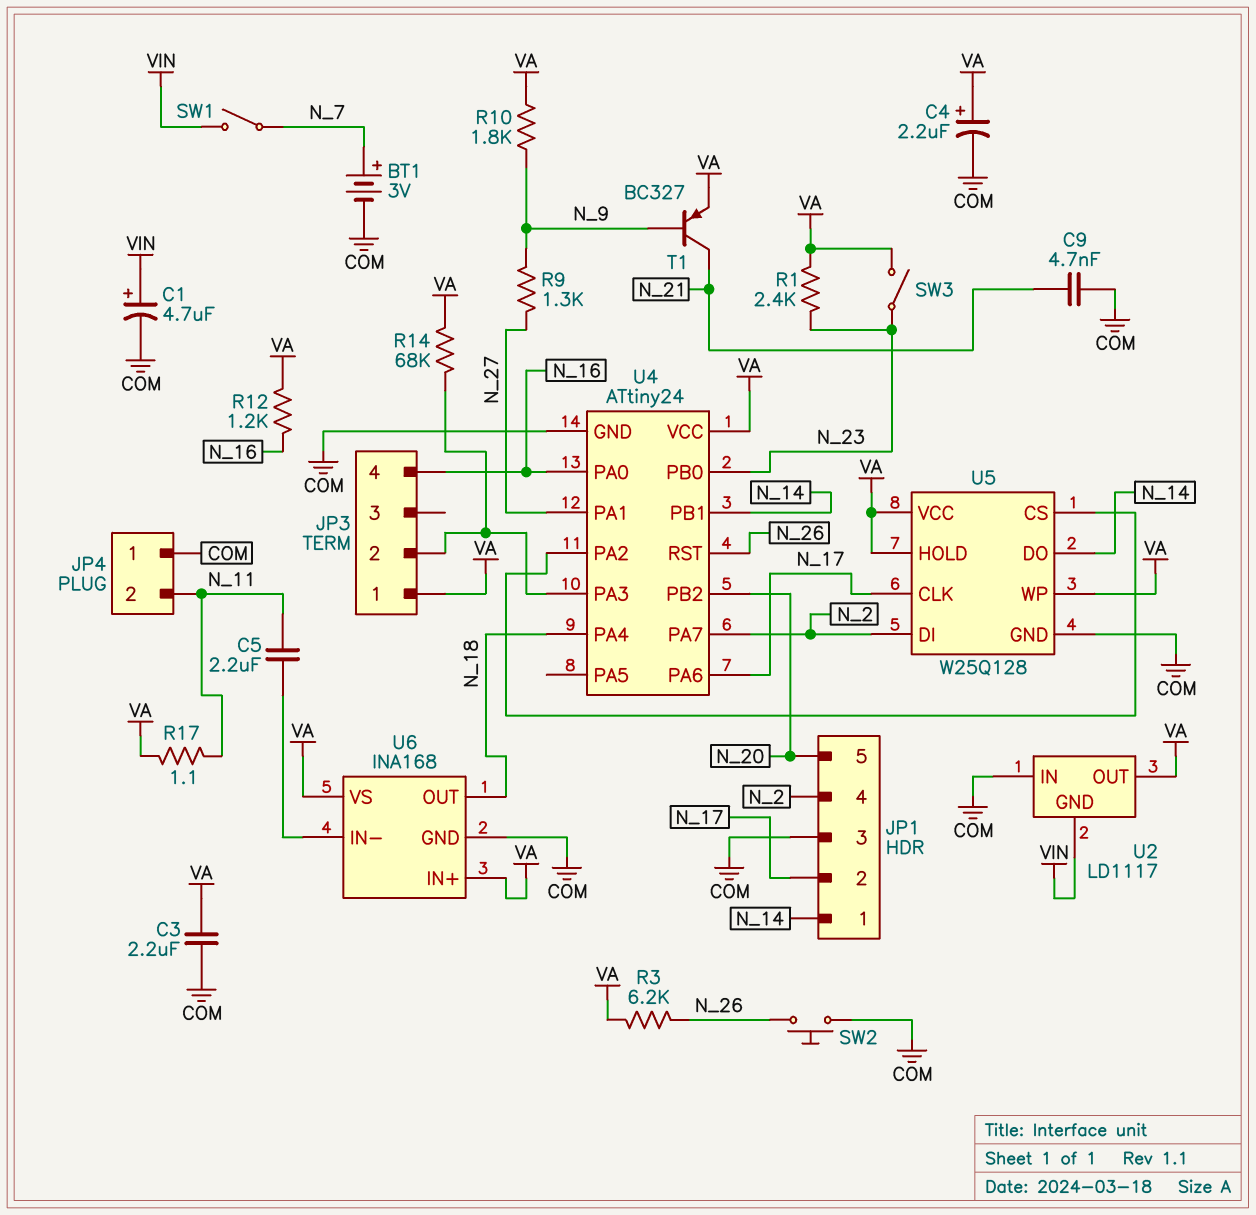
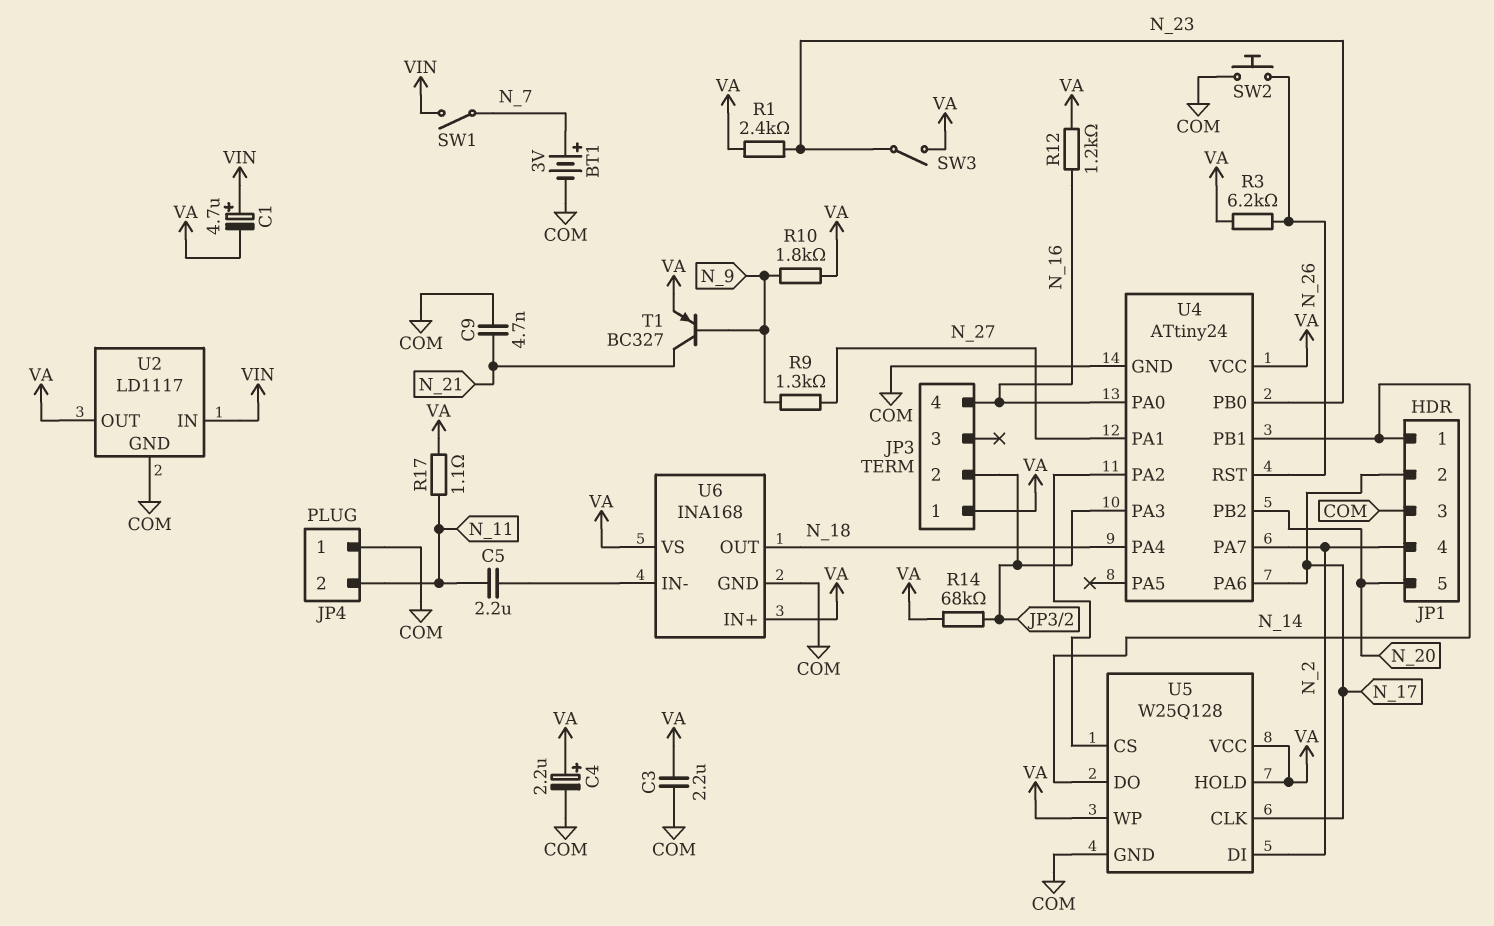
C1: 4.7uF (plus VIN, minus COM) -> 4.7uF (plus VIN, minus VA)
U2 pin GND: VIN -> COM
U2 pin IN: COM -> VIN

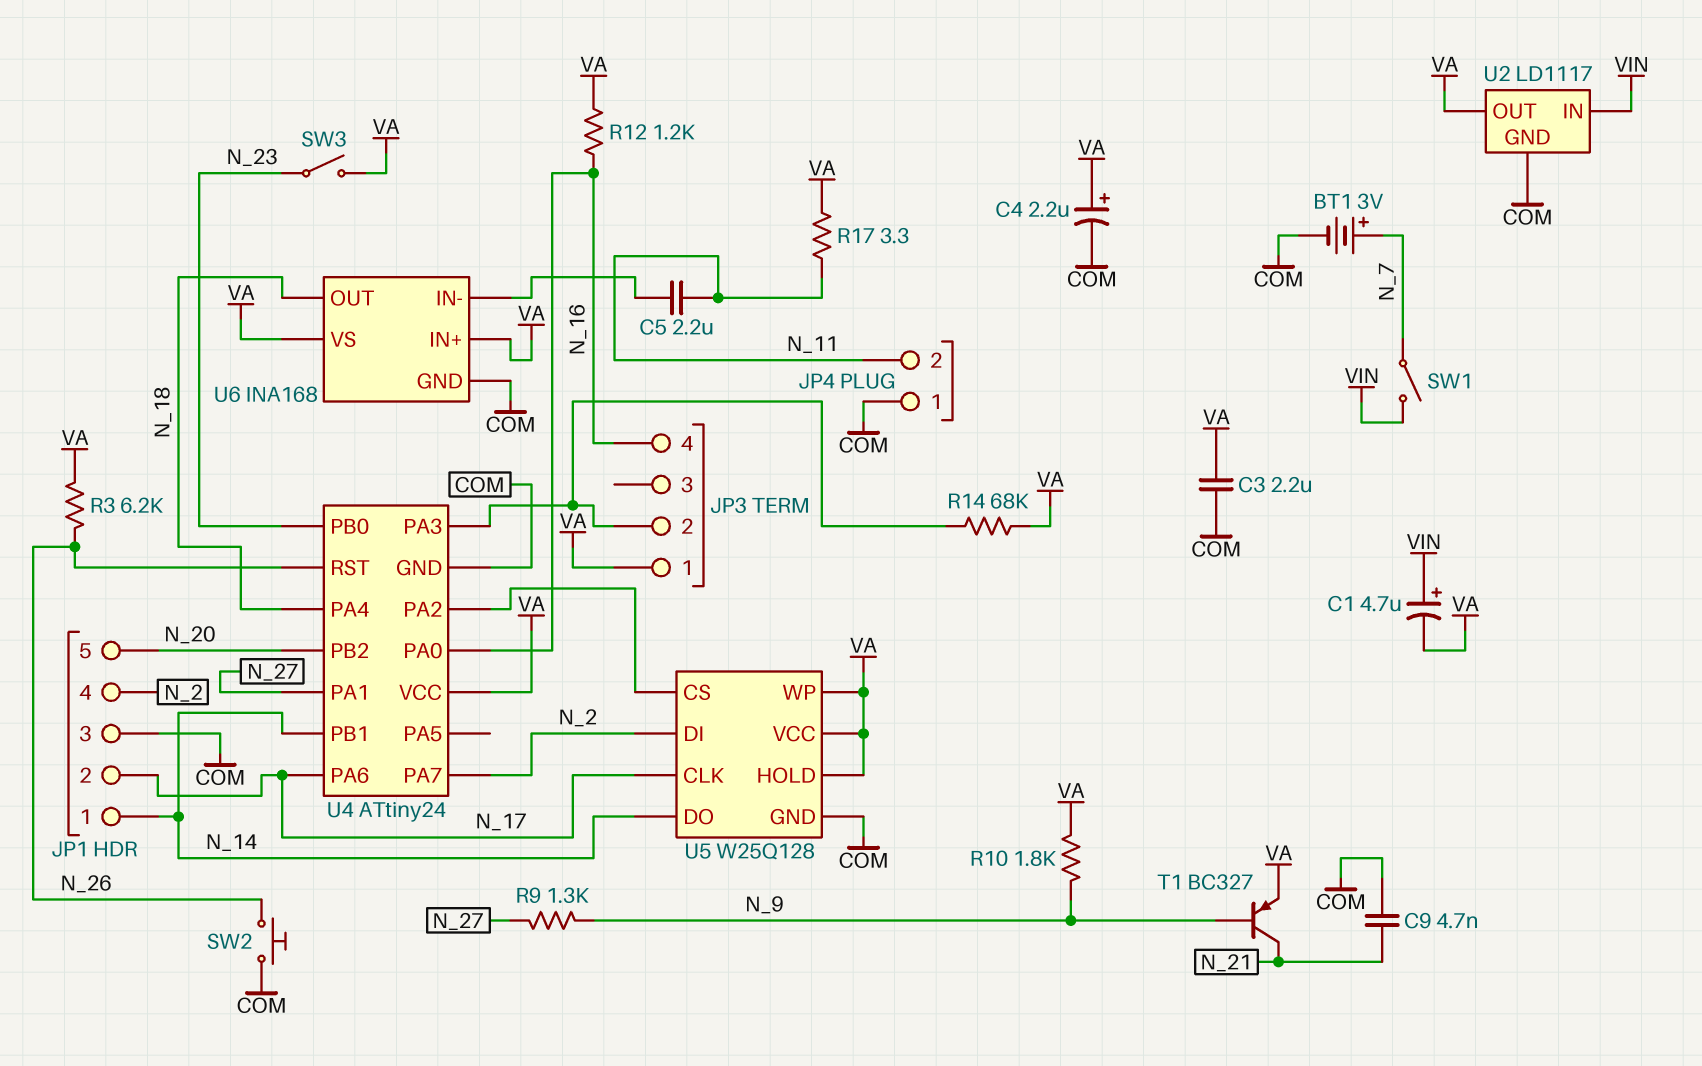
R1: 2.4k (N_23, VA) -> none
R17: 1.1 (N_11, VA) -> 3.3 (N_11, VA)

